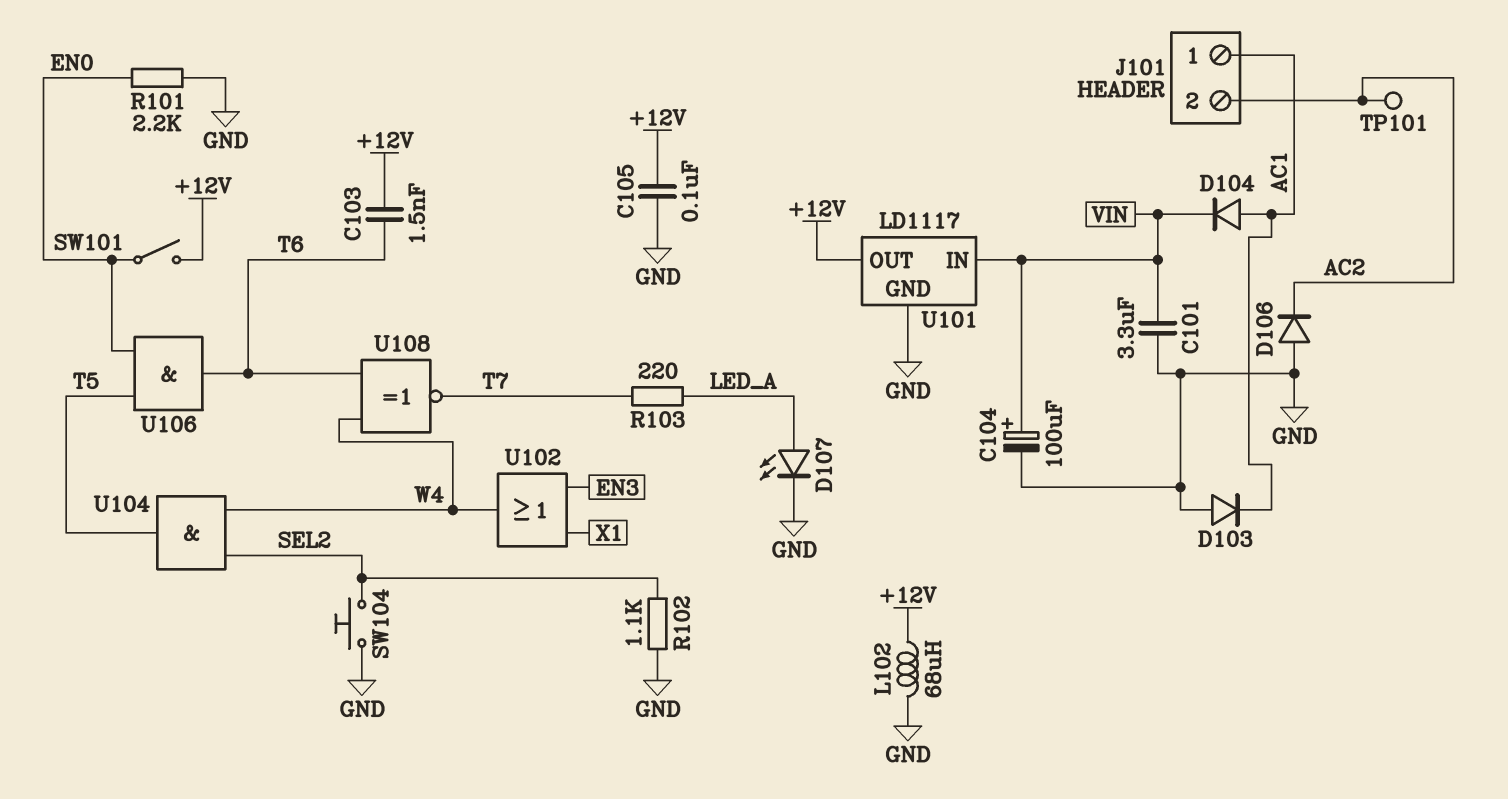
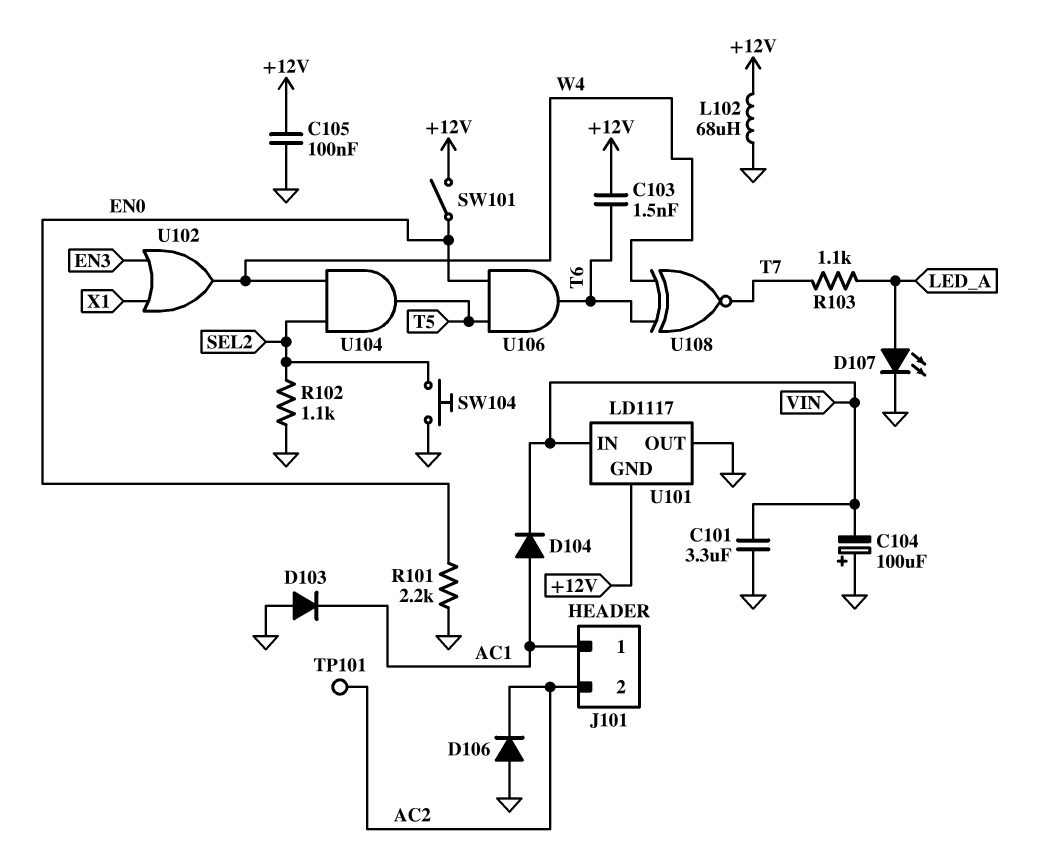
C104: 100uF (plus VIN, minus GND) -> 100uF (plus GND, minus VIN)
R103: 220 (LED_A, T7) -> 1.1k (LED_A, T7)
U101 pin GND: GND -> +12V
U101 pin OUT: +12V -> GND

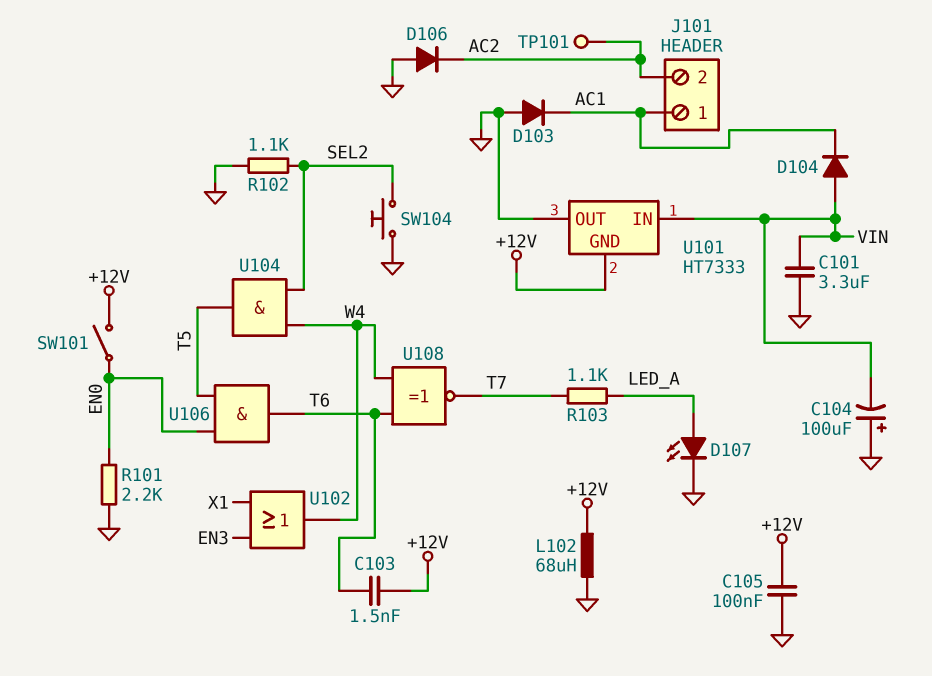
D104: diode (A AC1, K VIN) -> diode (A VIN, K AC1)
U101: LD1117 -> HT7333

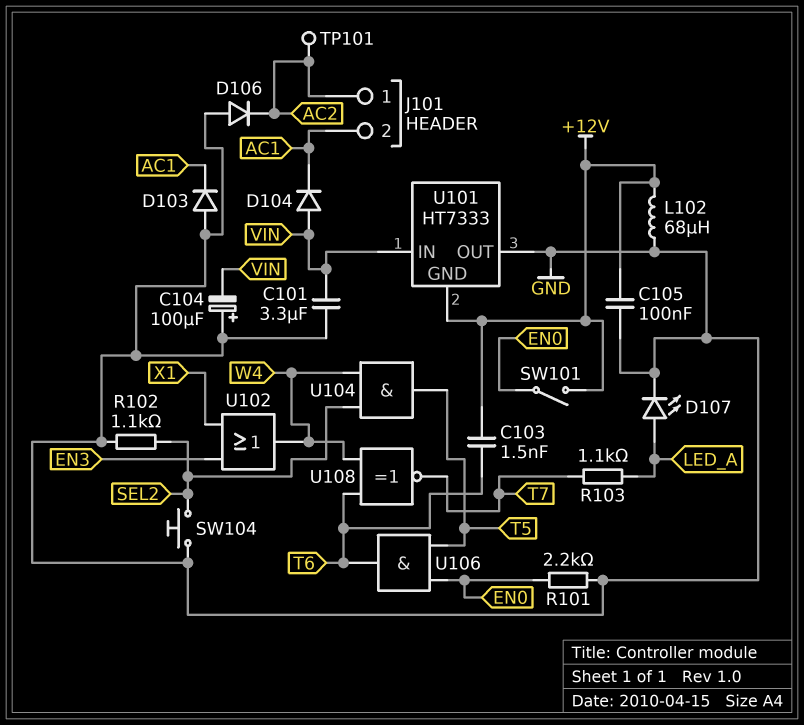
J101 pin 1: AC1 -> AC2
J101 pin 2: AC2 -> AC1

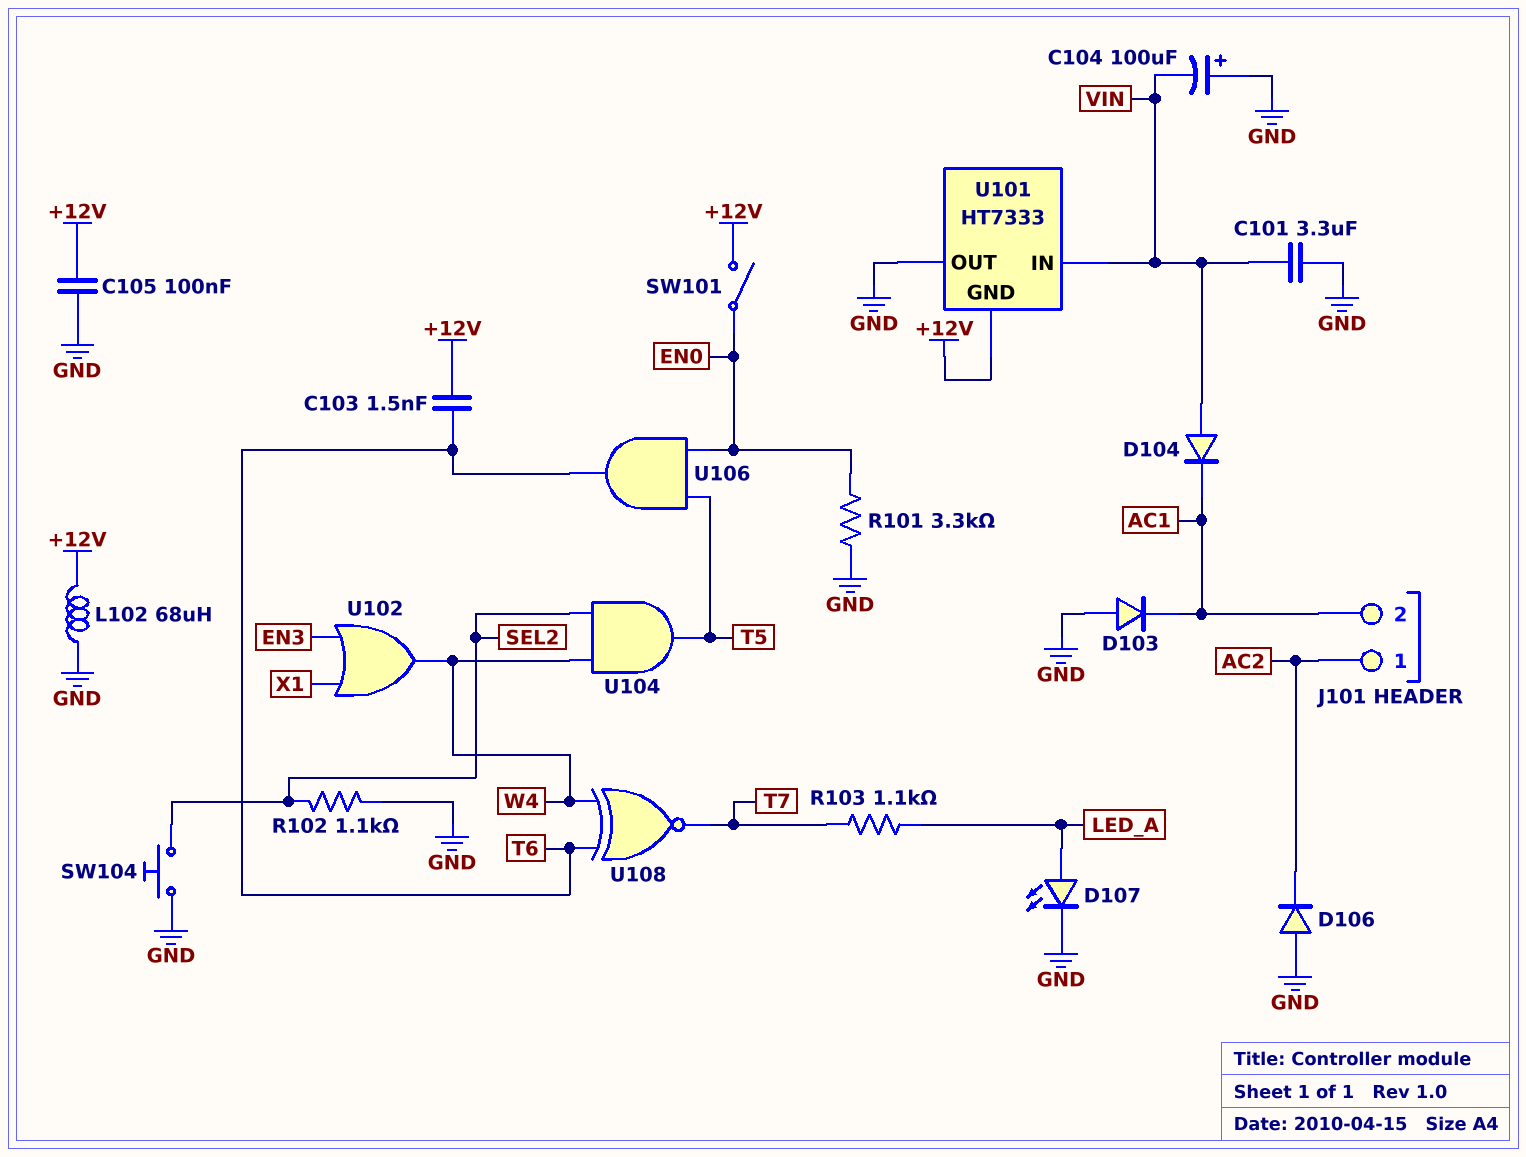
R101: 2.2k (EN0, GND) -> 3.3k (EN0, GND)
TP101: test point (AC2) -> none

